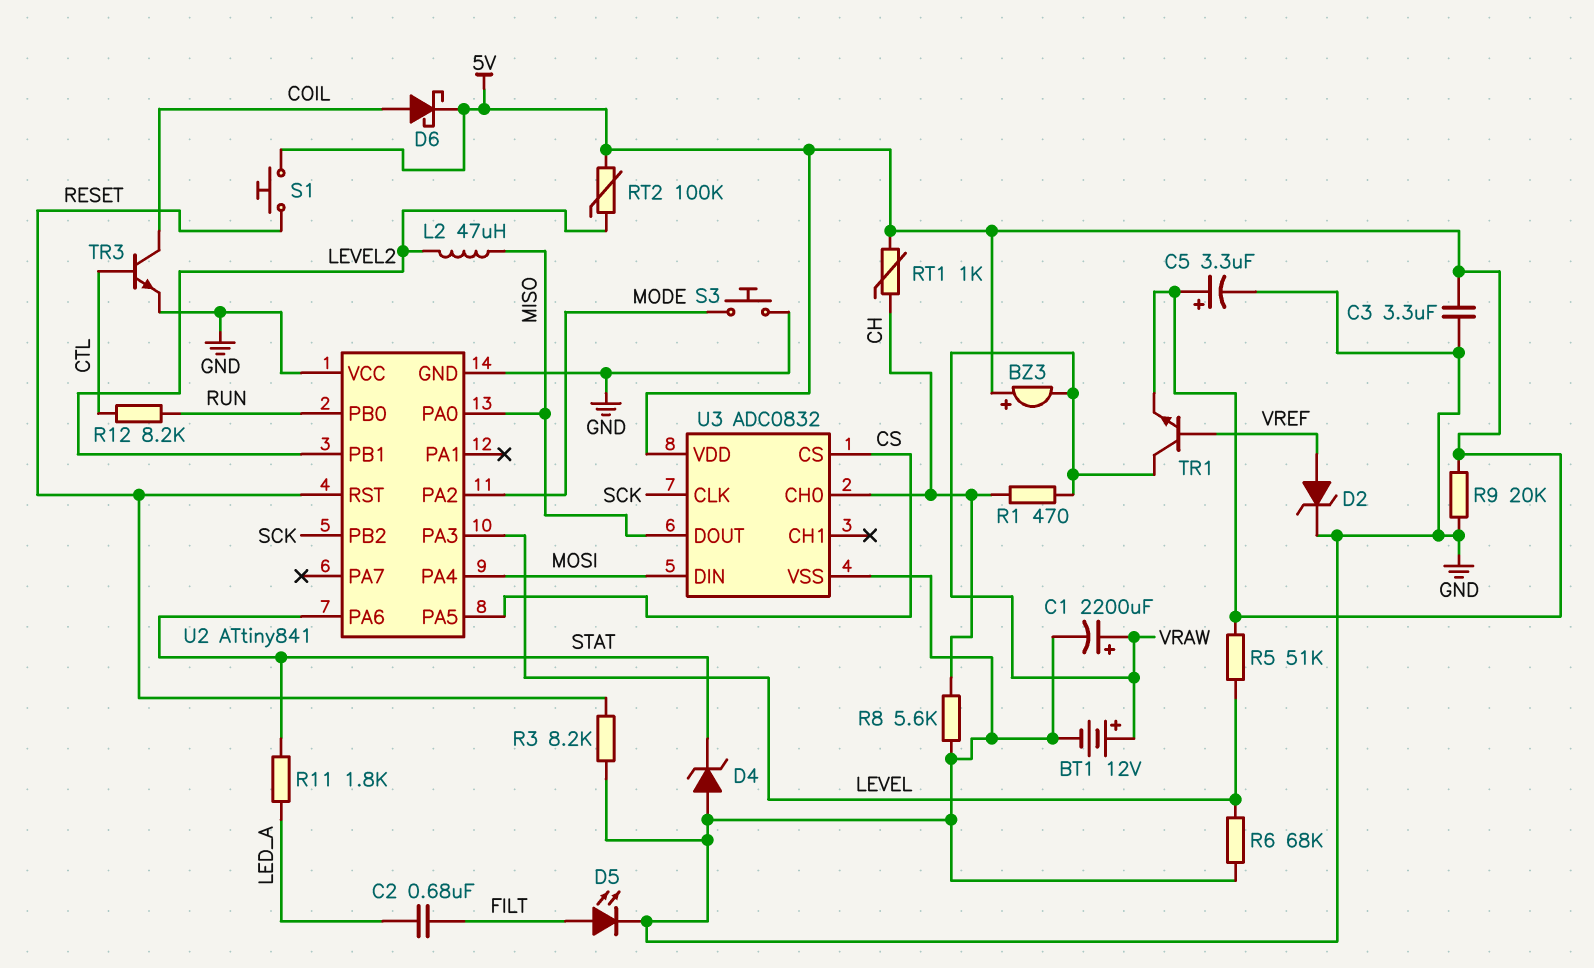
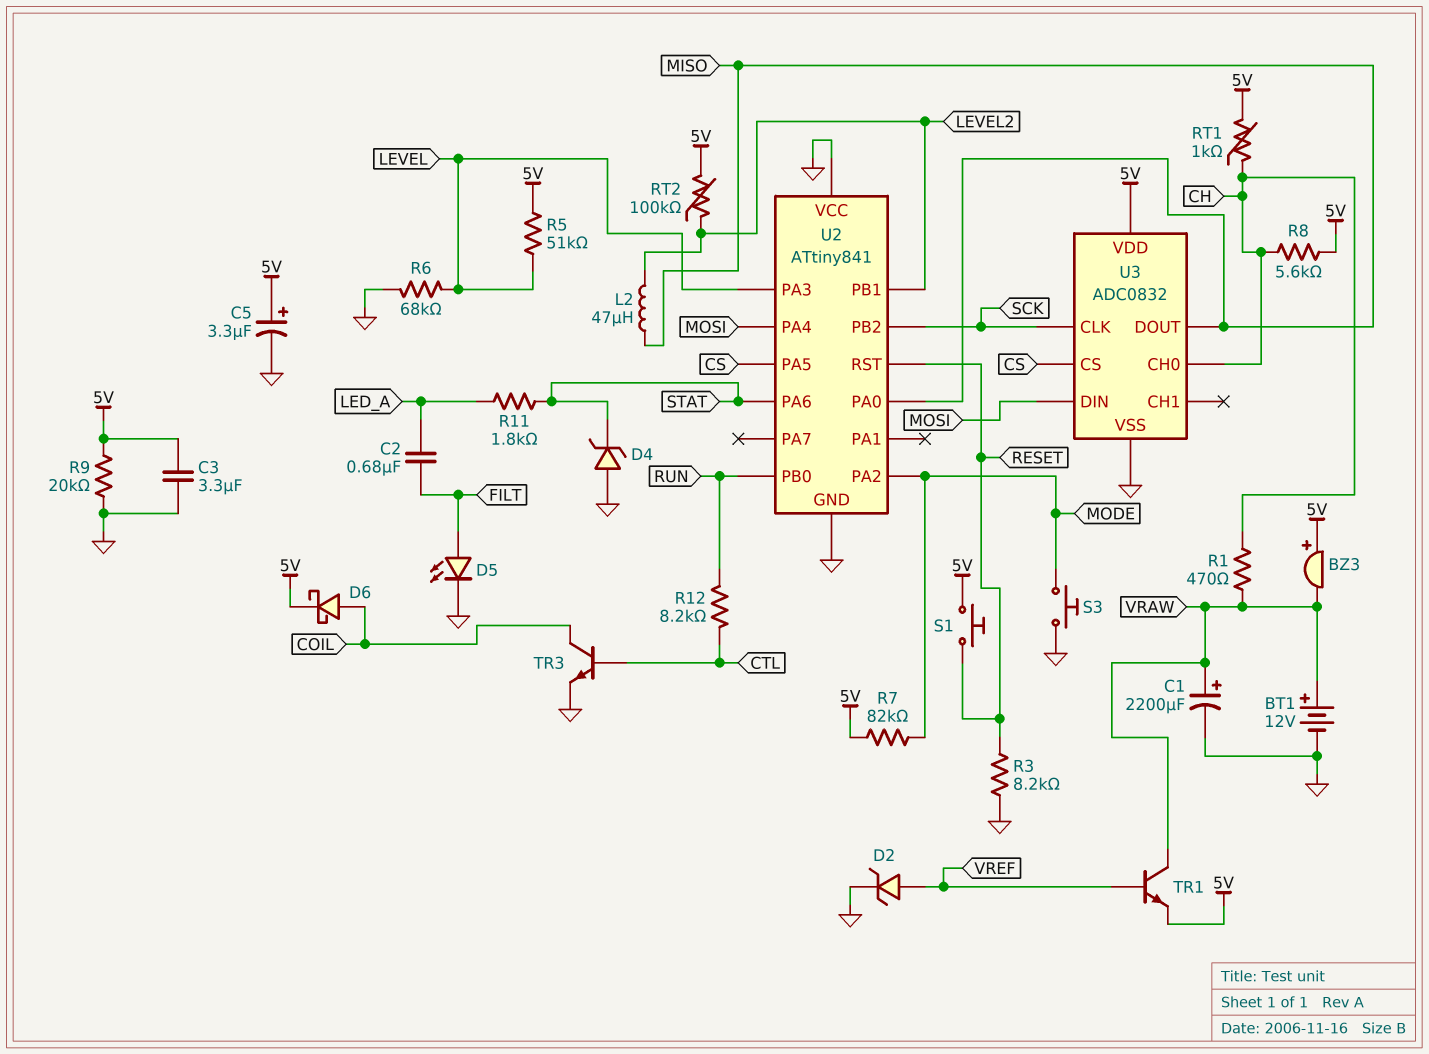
R7: none -> 82k (5V, MODE)
R8: 5.6k (CH, GND) -> 5.6k (5V, CH)

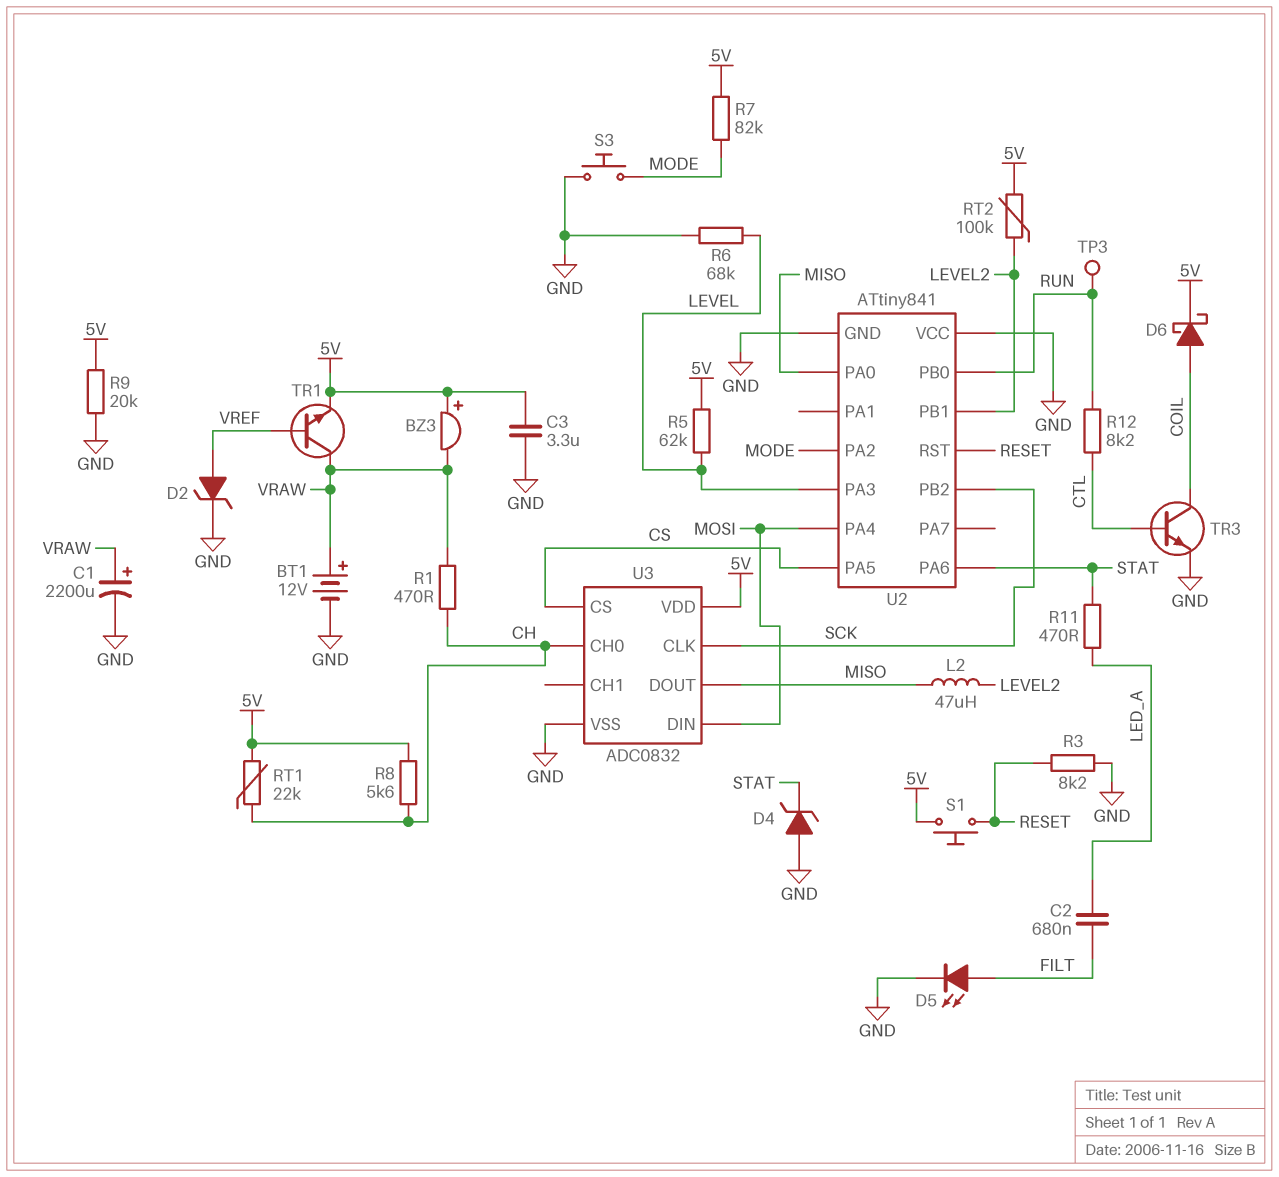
C5: 3.3uF (plus 5V, minus GND) -> none
R5: 51k (5V, LEVEL) -> 62k (5V, LEVEL)
R11: 1.8k (LED_A, STAT) -> 470 (LED_A, STAT)
RT1: 1k (5V, CH) -> 22k (5V, CH)
TP3: none -> test point (RUN)

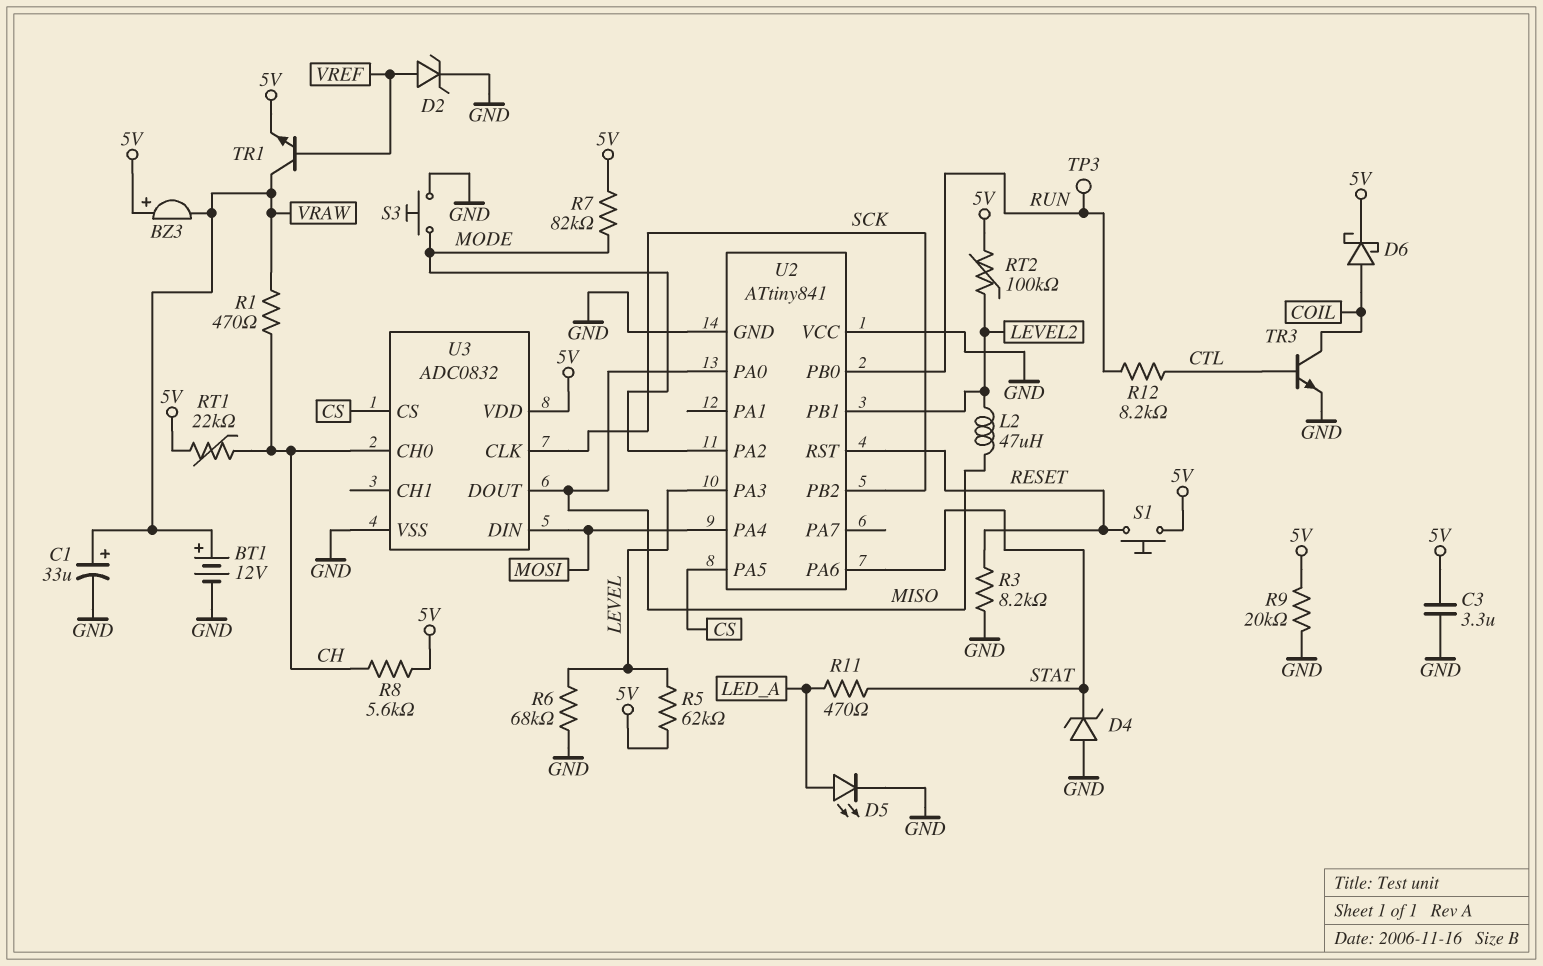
C1: 2200uF (plus VRAW, minus GND) -> 33uF (plus VRAW, minus GND)
C2: 680nF (FILT, LED_A) -> none
D5: LED (A FILT, K GND) -> LED (A LED_A, K GND)

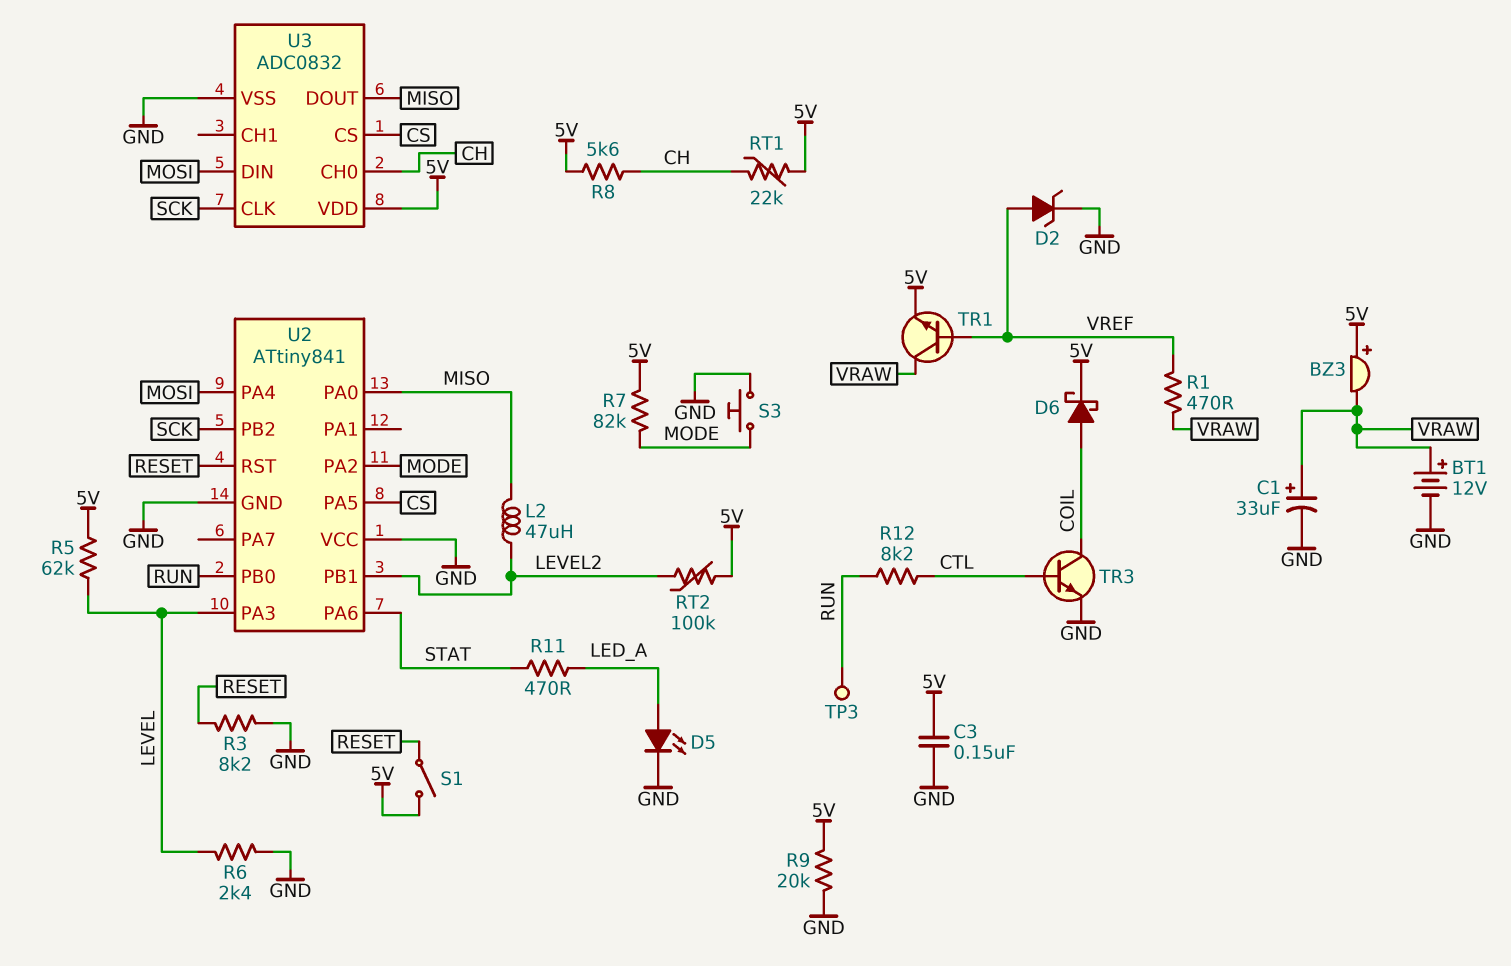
C3: 3.3uF (5V, GND) -> 150nF (5V, GND)
D4: zener (A GND, K STAT) -> none
R1: 470 (CH, VRAW) -> 470 (VRAW, VREF)
R6: 68k (GND, LEVEL) -> 2.4k (GND, LEVEL)
S1: button (5V, RESET) -> switch (5V, RESET)

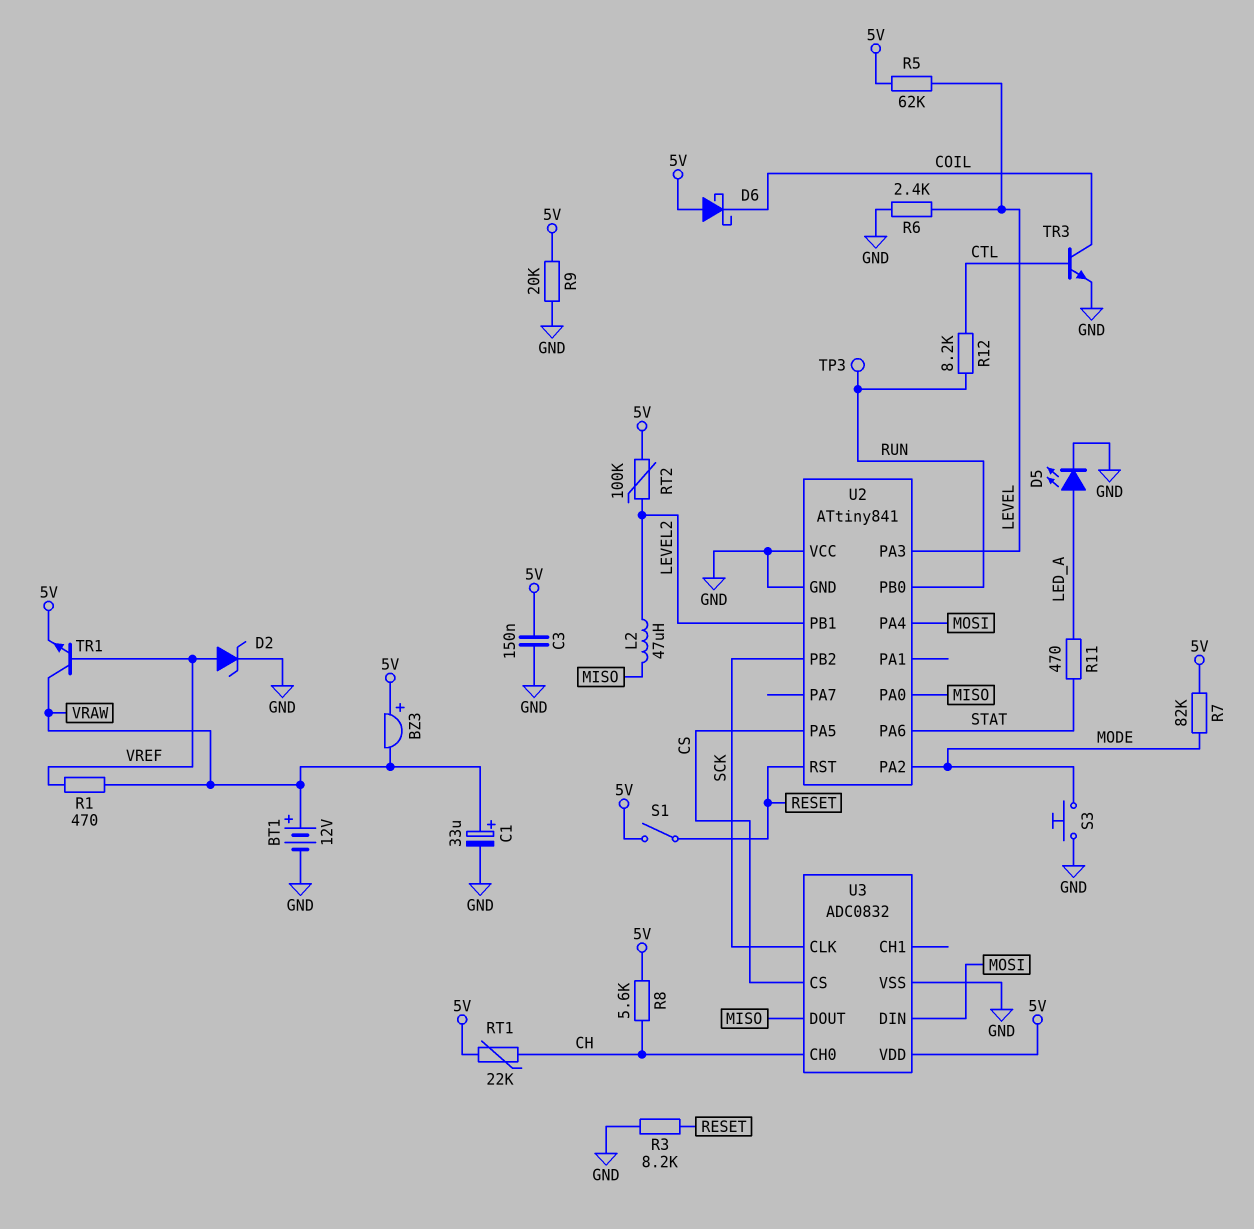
D6: schottky (A COIL, K 5V) -> schottky (A 5V, K COIL)

